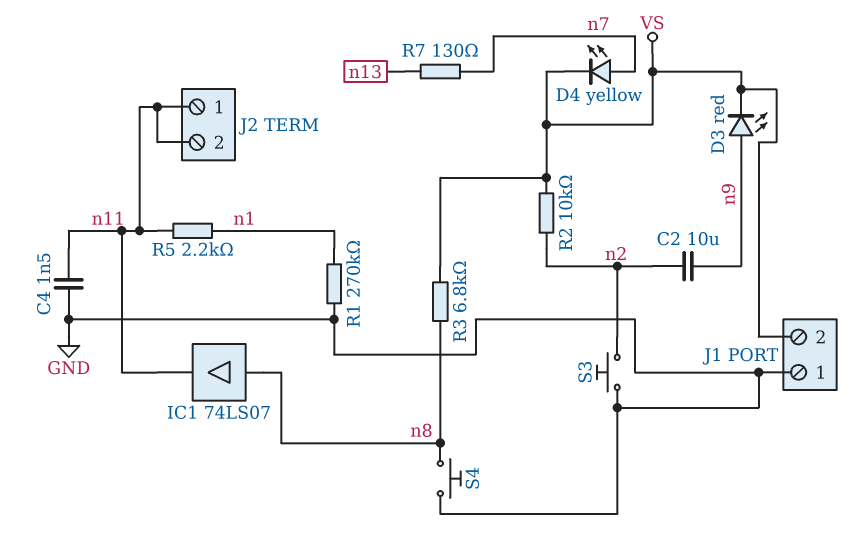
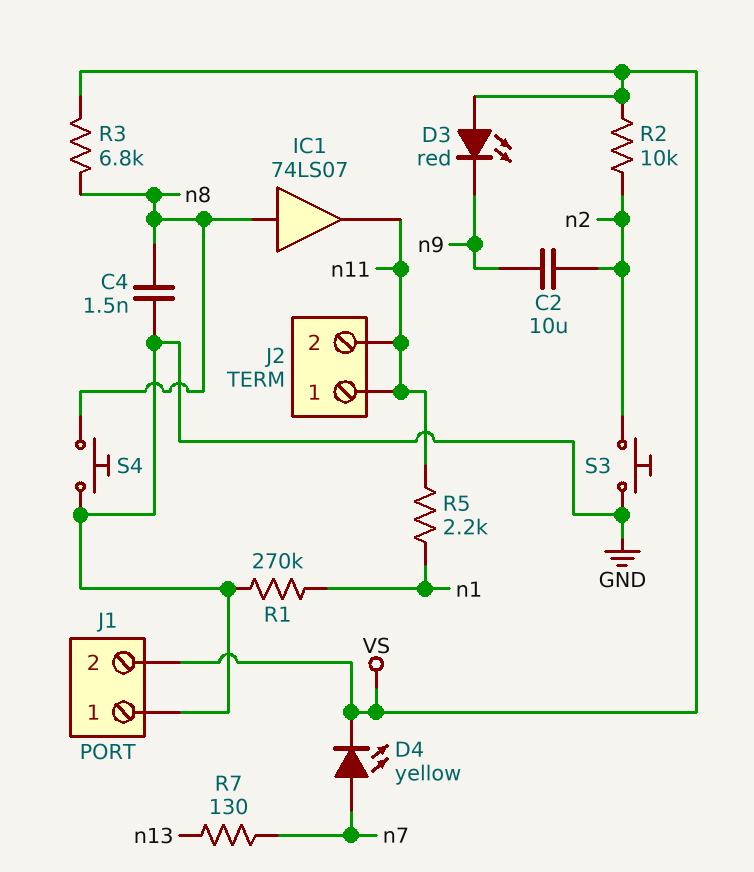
C4: 1.5nF (GND, n11) -> 1.5nF (GND, n8)
D3: LED red (A n9, K VS) -> LED red (A VS, K n9)

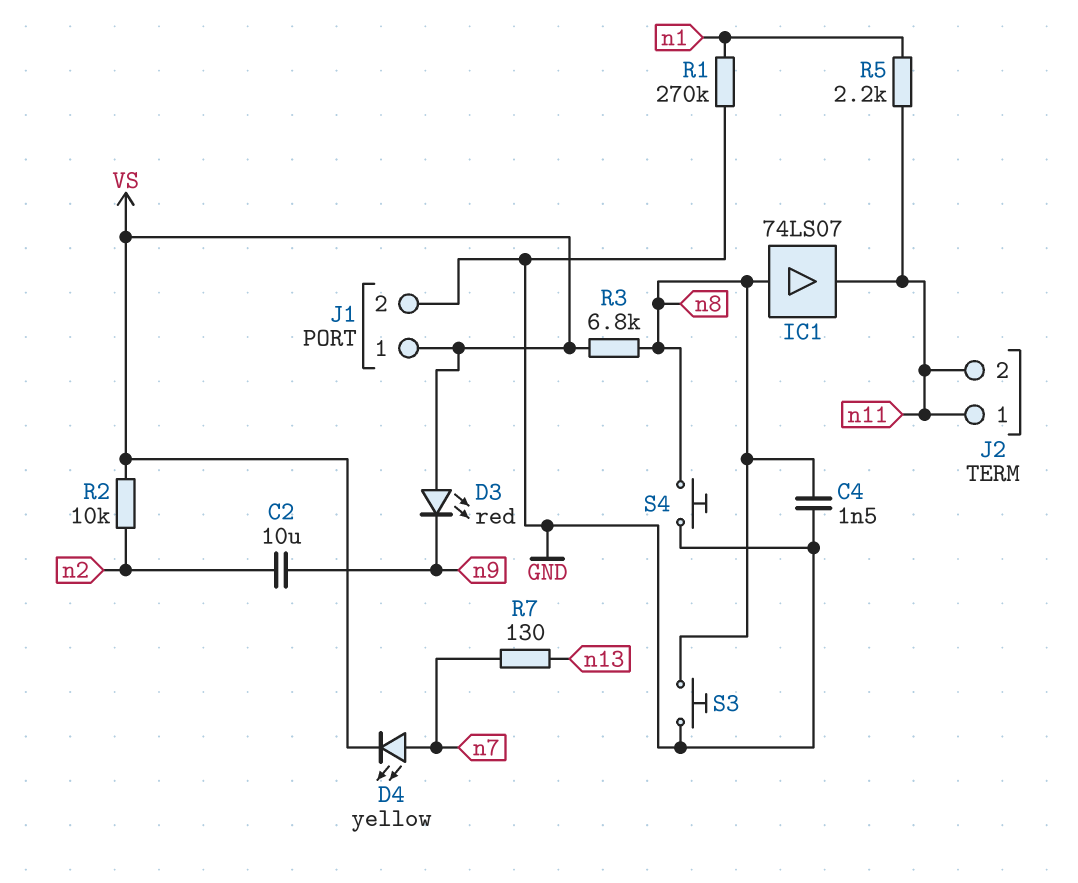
J1 pin 1: GND -> VS
J1 pin 2: VS -> GND
S3: button (GND, n2) -> button (GND, n8)

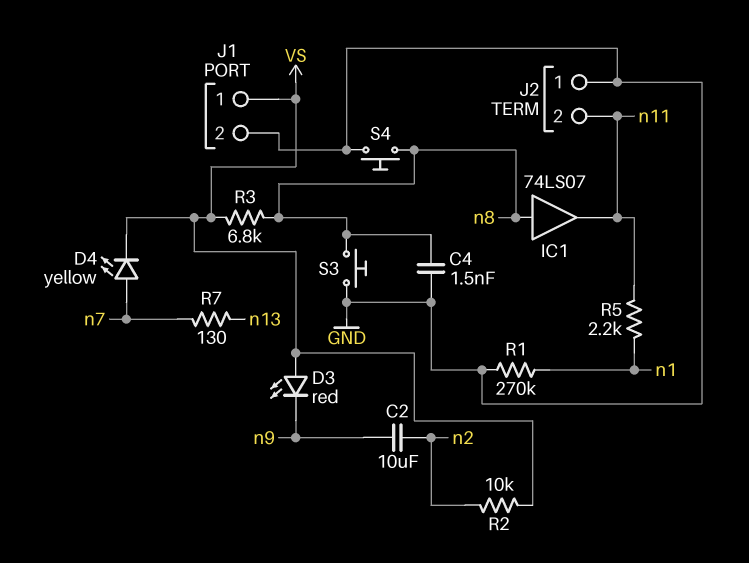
J2 pin 1: n11 -> GND

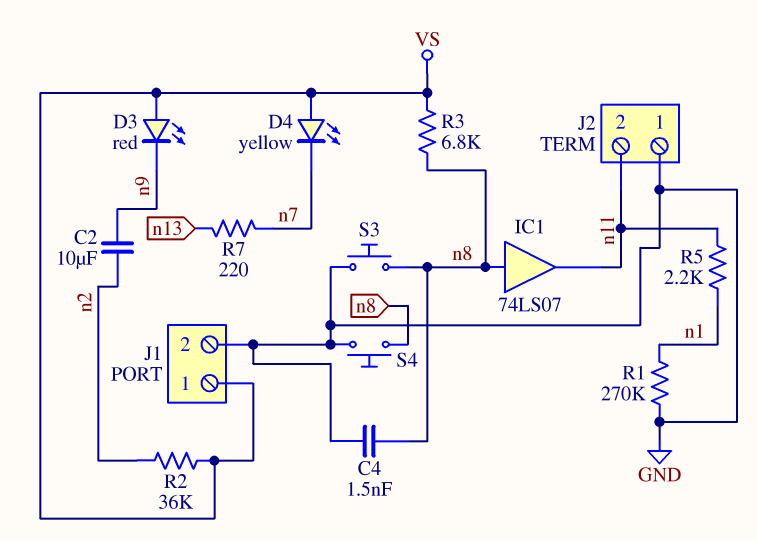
D4: LED yellow (A n7, K VS) -> LED yellow (A VS, K n7)
R2: 10k (VS, n2) -> 36k (VS, n2)
R7: 130 (n7, n13) -> 220 (n7, n13)

